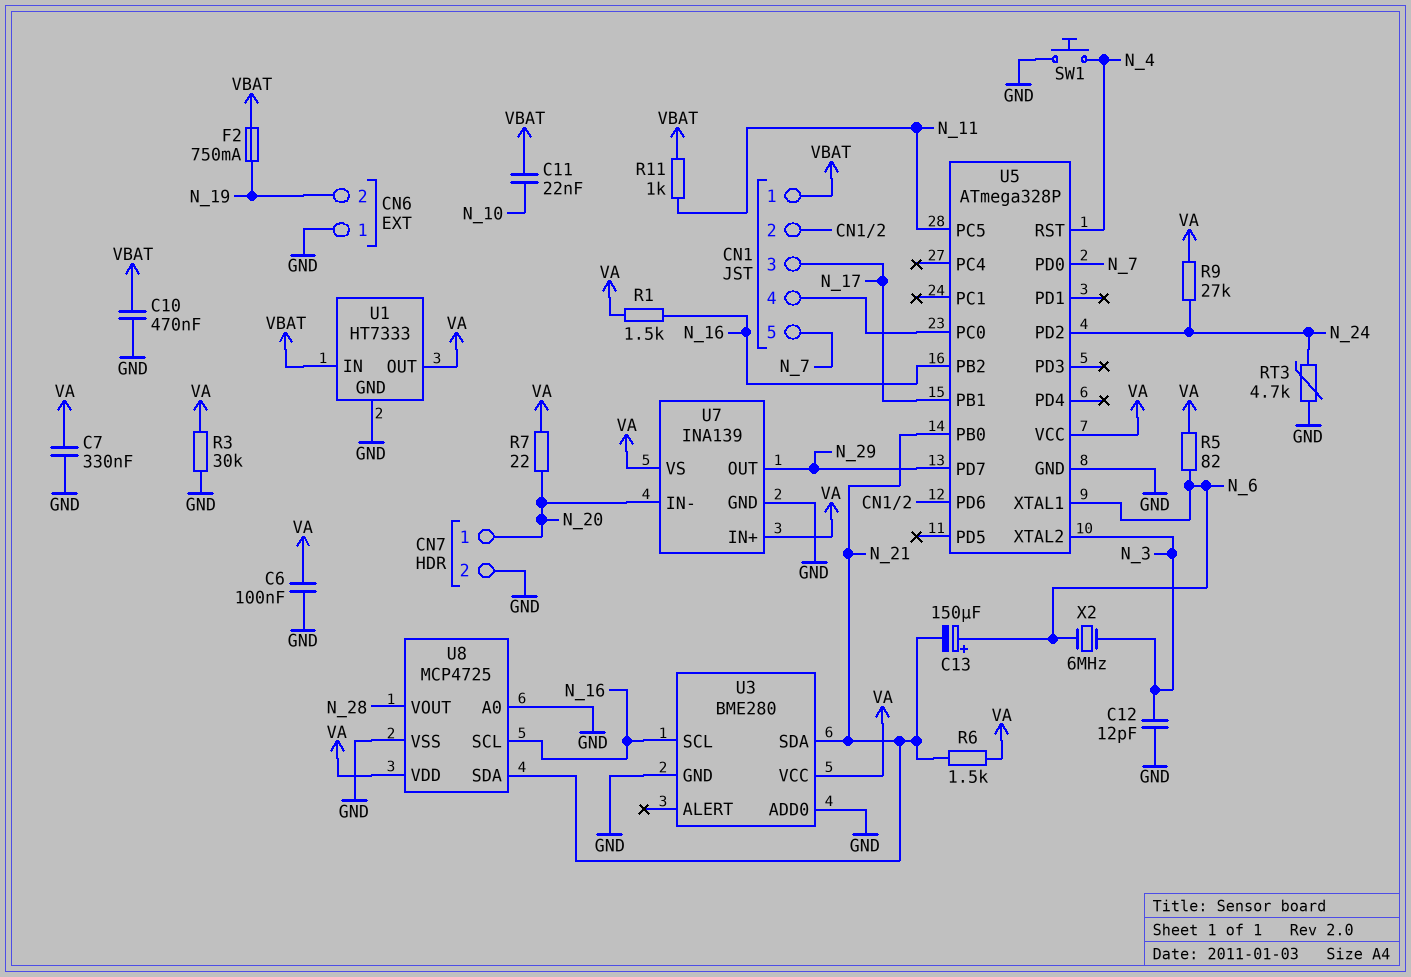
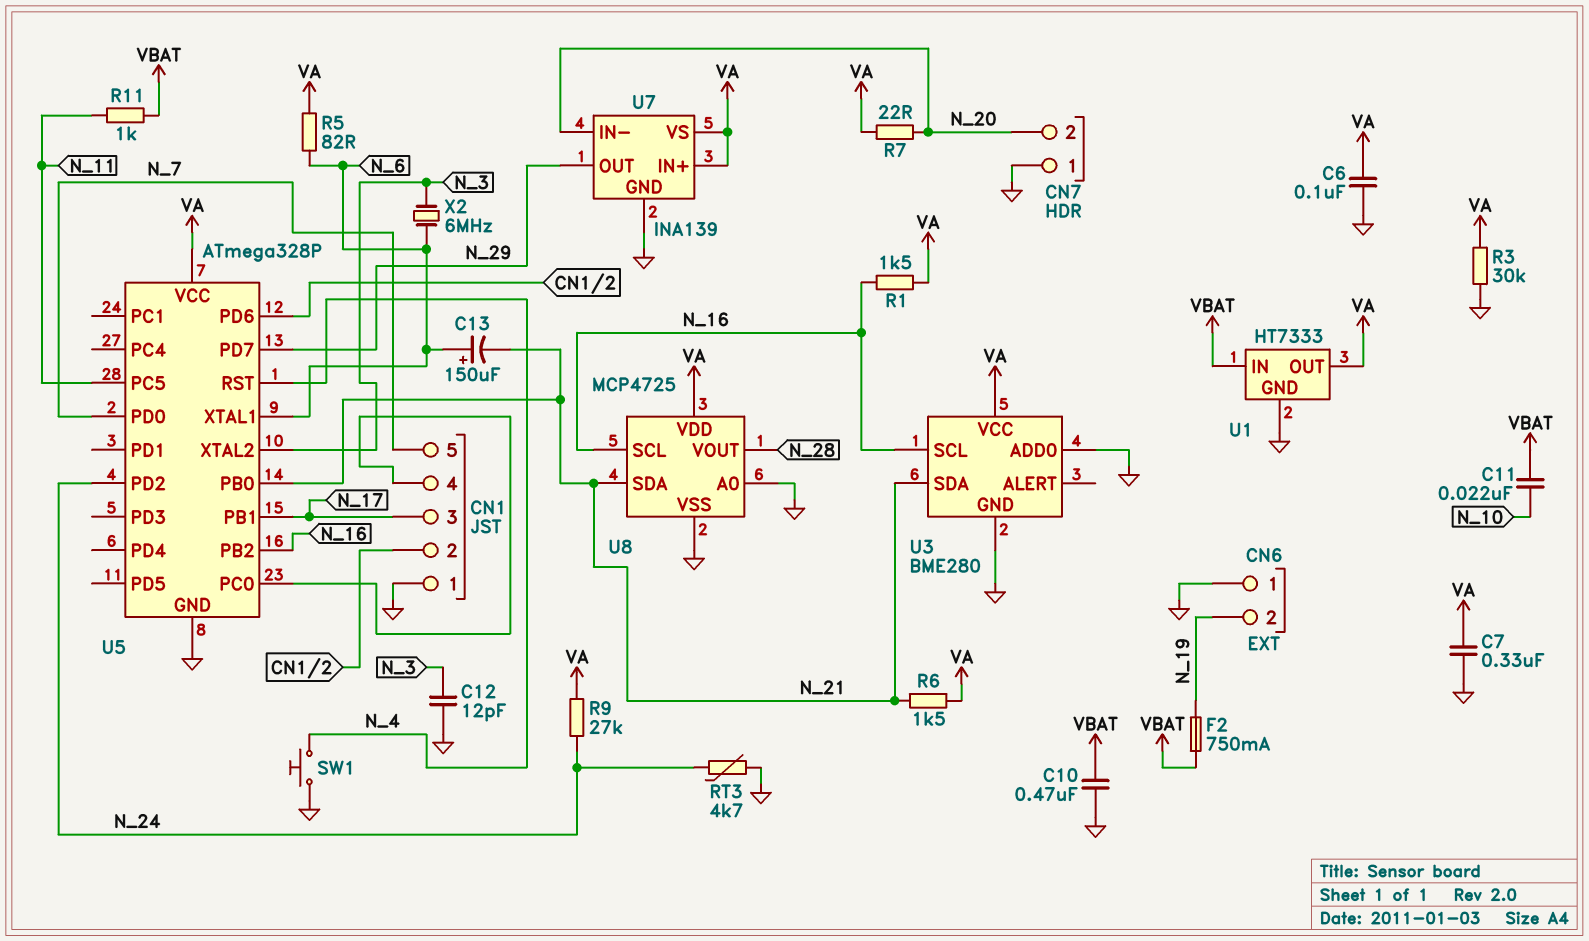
CN1 pin 1: VBAT -> GND
CN7 pin 1: N_20 -> GND
CN7 pin 2: GND -> N_20

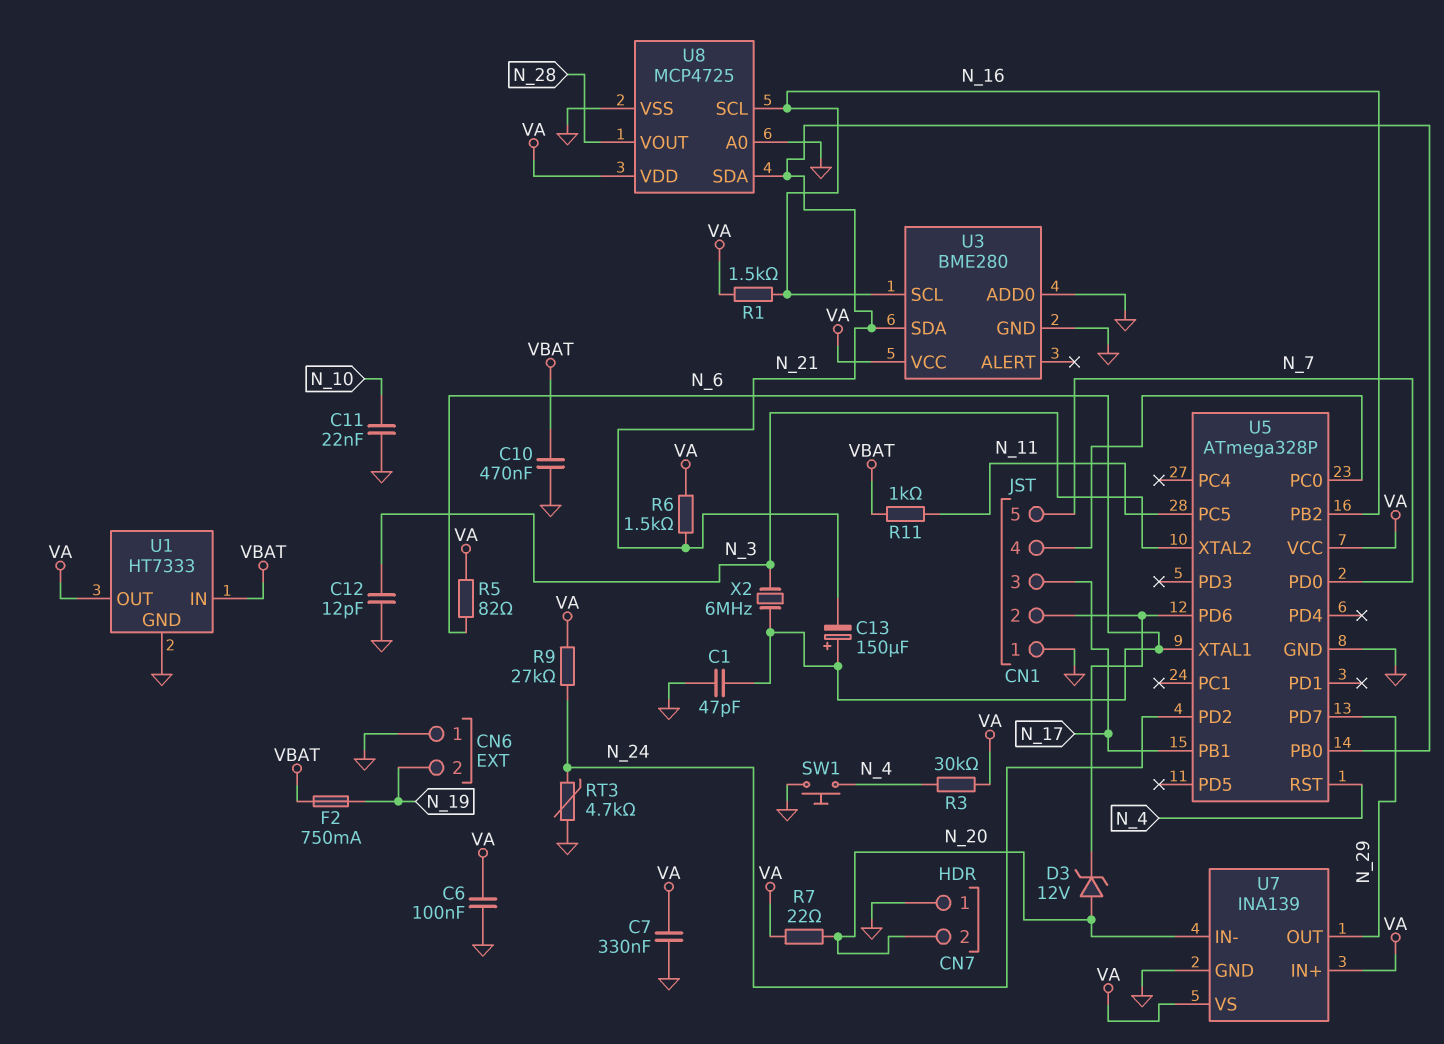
C1: none -> 47pF (GND, N_6)
C11: 22nF (N_10, VBAT) -> 22nF (GND, N_10)
D3: none -> zener 12V (A N_20, K CN1/2)
R3: 30k (GND, VA) -> 30k (N_4, VA)

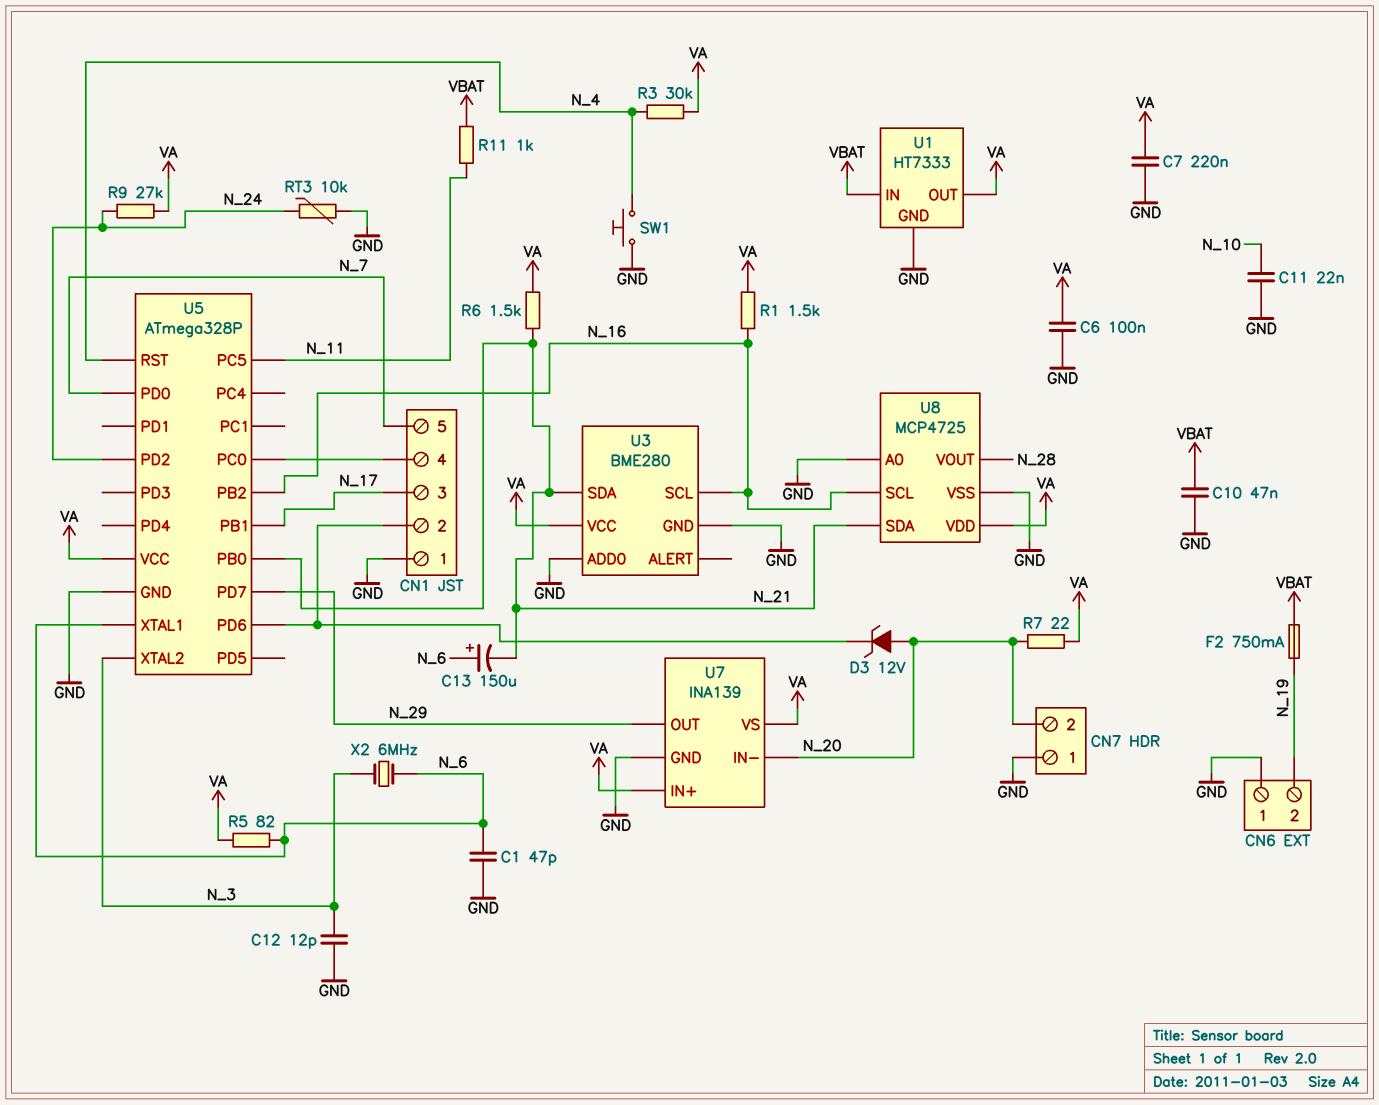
C7: 330nF (GND, VA) -> 220nF (GND, VA)
C10: 470nF (GND, VBAT) -> 47nF (GND, VBAT)
RT3: 4.7k (GND, N_24) -> 10k (GND, N_24)

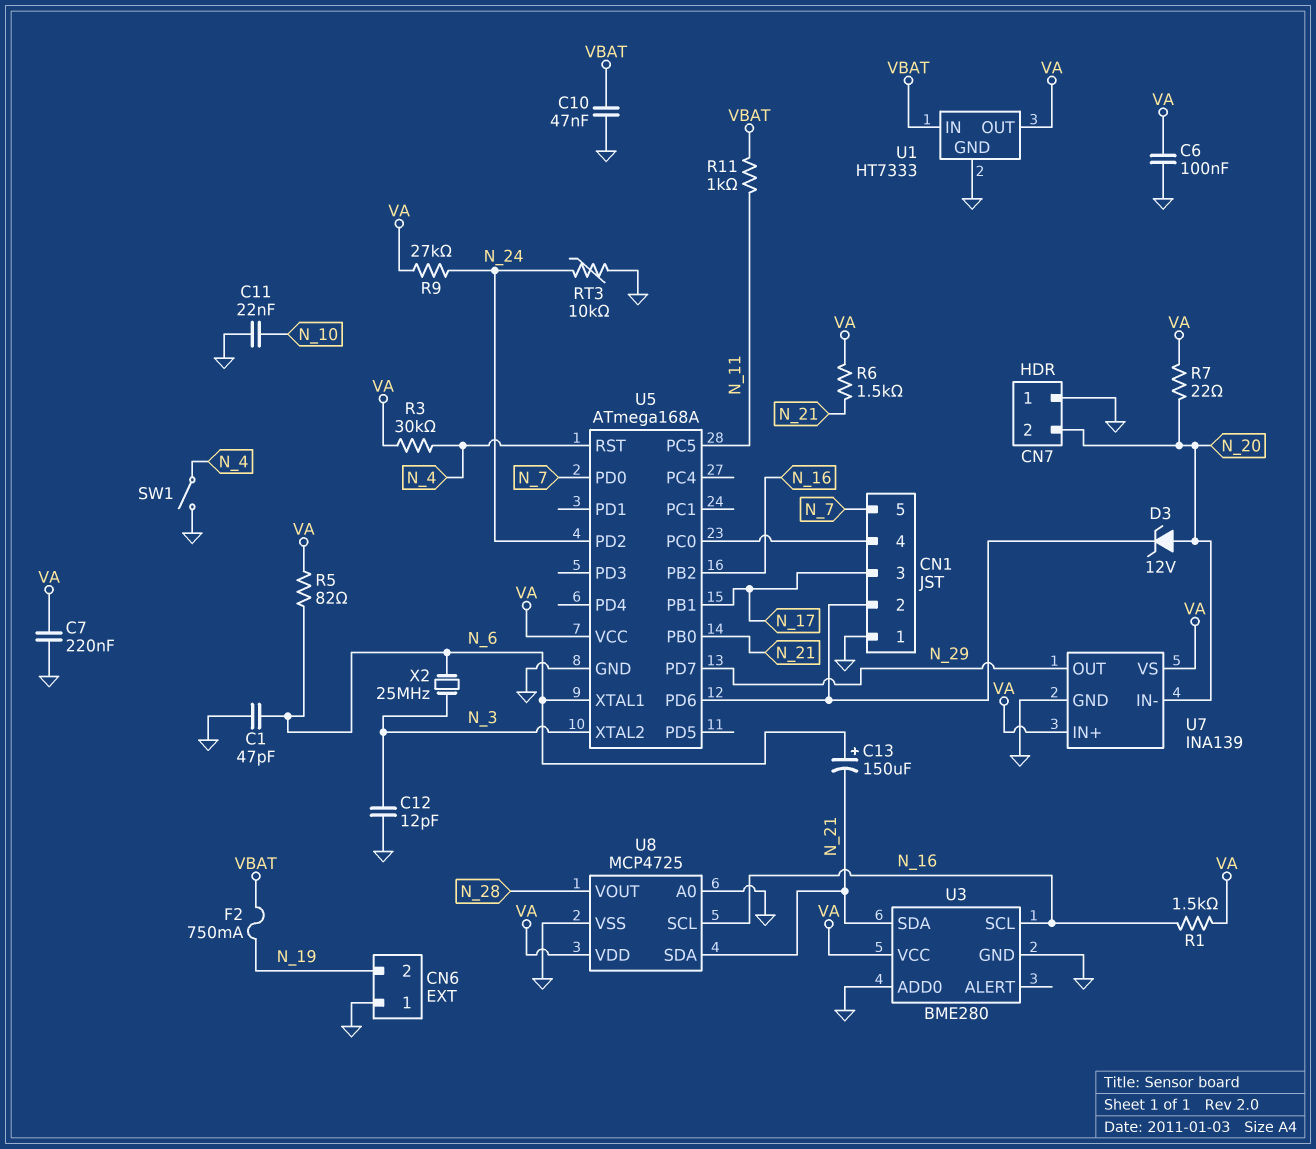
SW1: button (GND, N_4) -> switch (GND, N_4)
U5: ATmega328P -> ATmega168A
X2: 6MHz (N_3, N_6) -> 25MHz (N_3, N_6)

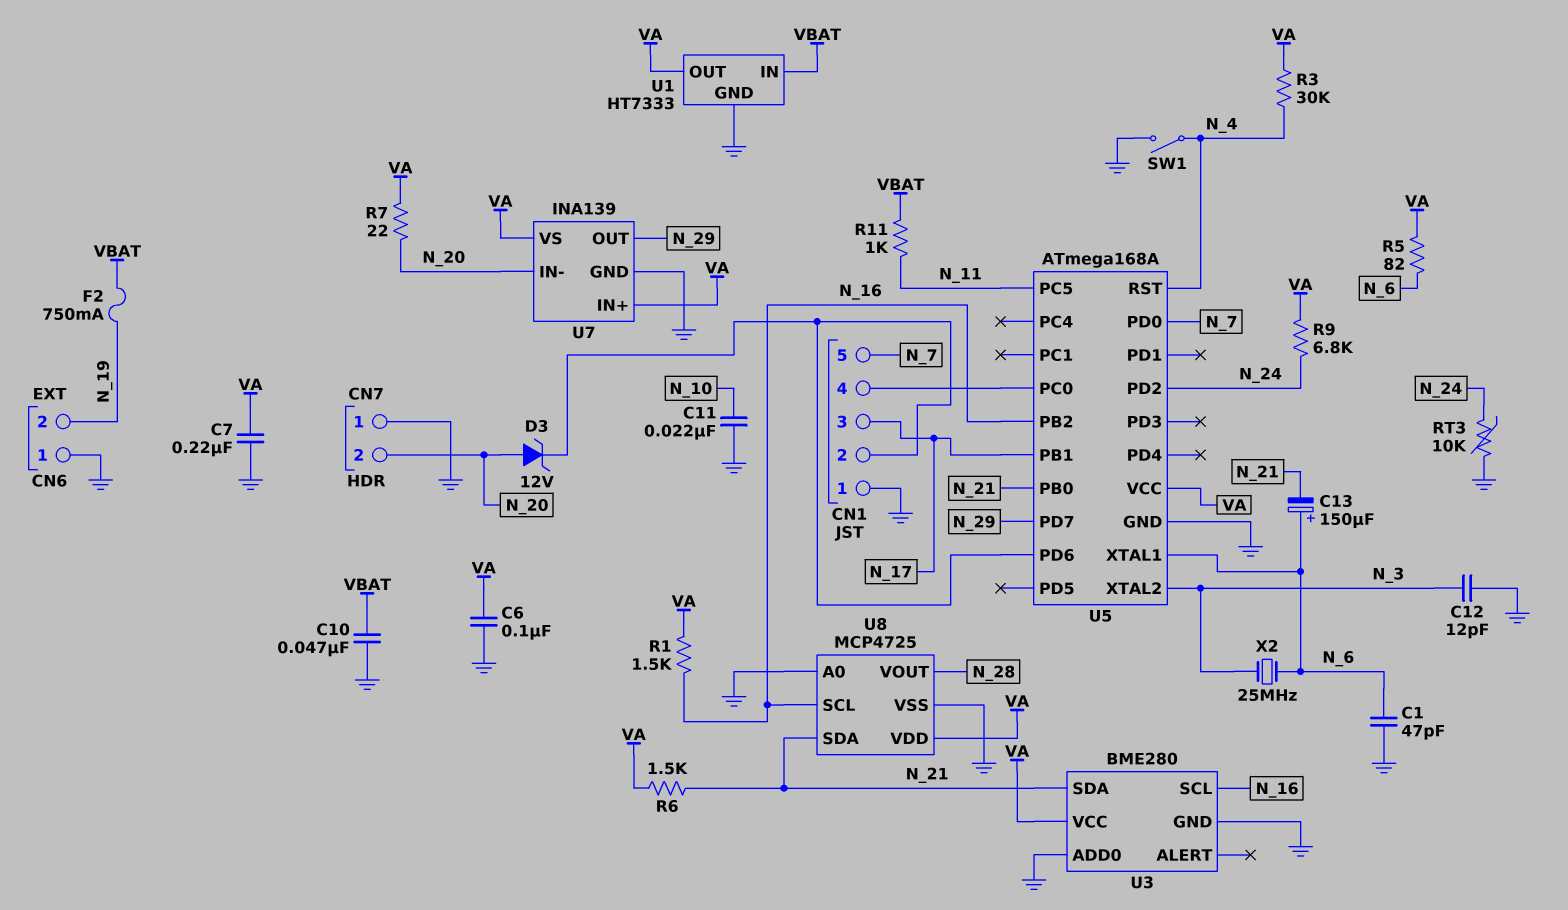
R9: 27k (N_24, VA) -> 6.8k (N_24, VA)

